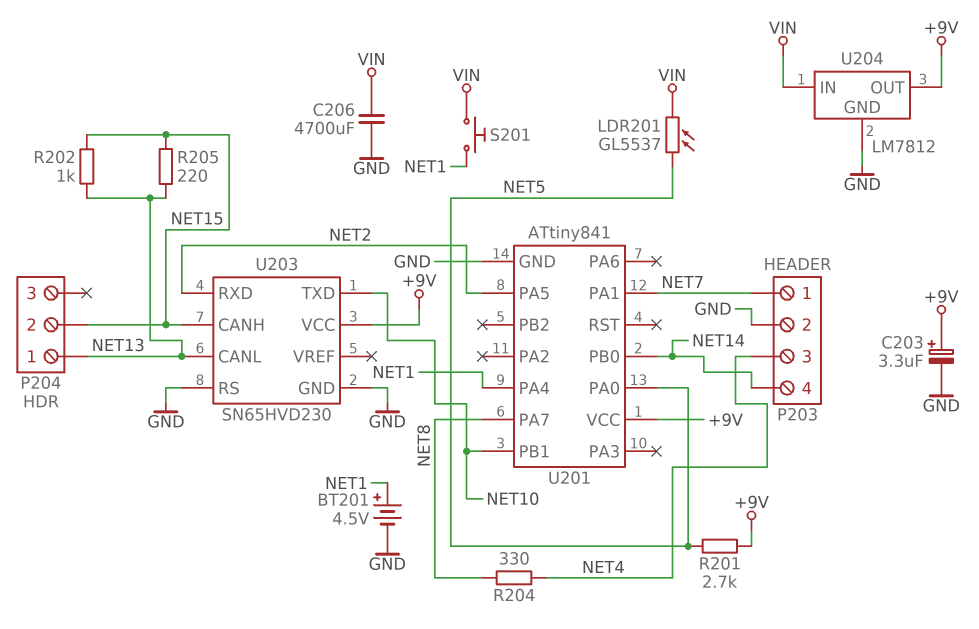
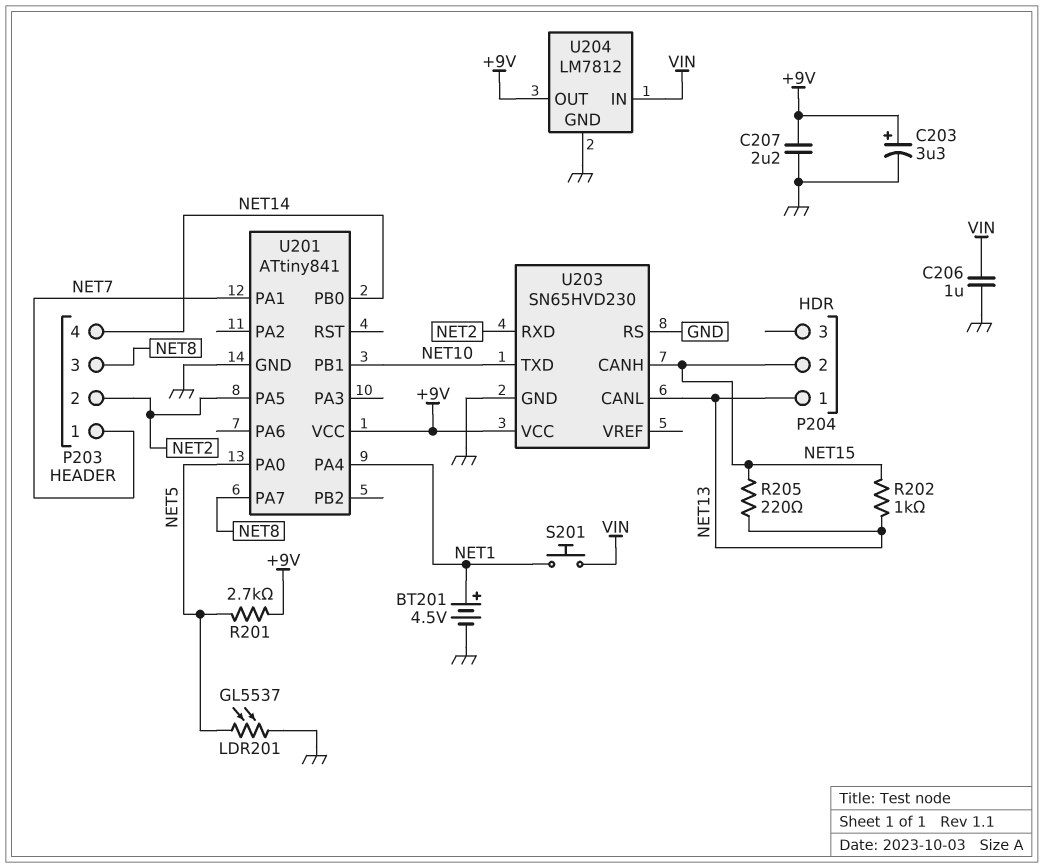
C206: 4700uF (GND, VIN) -> 1uF (GND, VIN)
C207: none -> 2.2uF (+9V, GND)
LDR201: GL5537 (NET5, VIN) -> GL5537 (GND, NET5)
P203 pin 2: GND -> NET2
P203 pin 3: NET4 -> NET8
R204: 330 (NET4, NET8) -> none

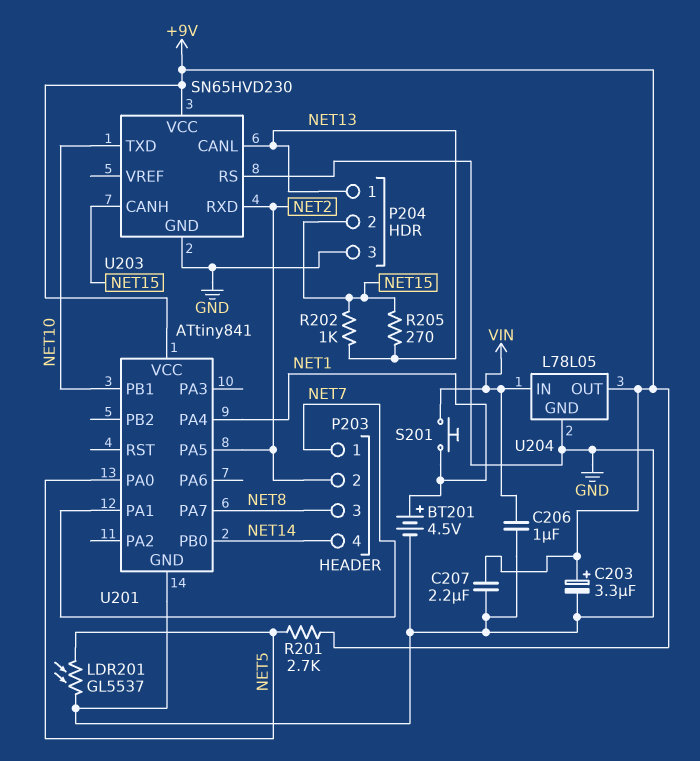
P204 pin 3: none -> GND
R205: 220 (NET13, NET15) -> 270 (NET13, NET15)
U204: LM7812 -> L78L05

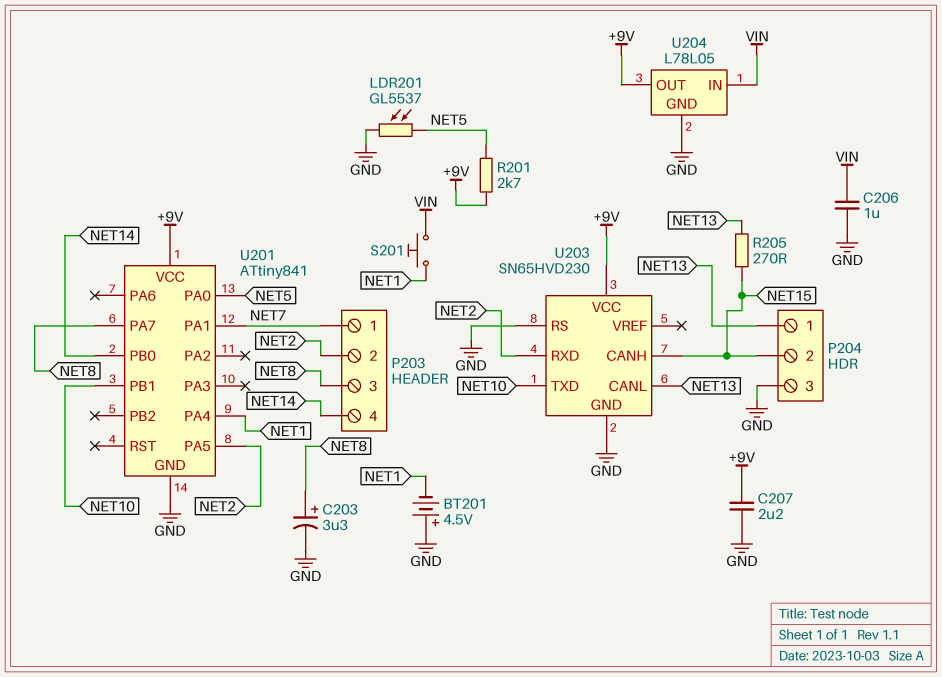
BT201: 4.5V (plus NET1, minus GND) -> 4.5V (plus GND, minus NET1)
C203: 3.3uF (plus +9V, minus GND) -> 3.3uF (plus NET8, minus GND)
R202: 1k (NET13, NET15) -> none

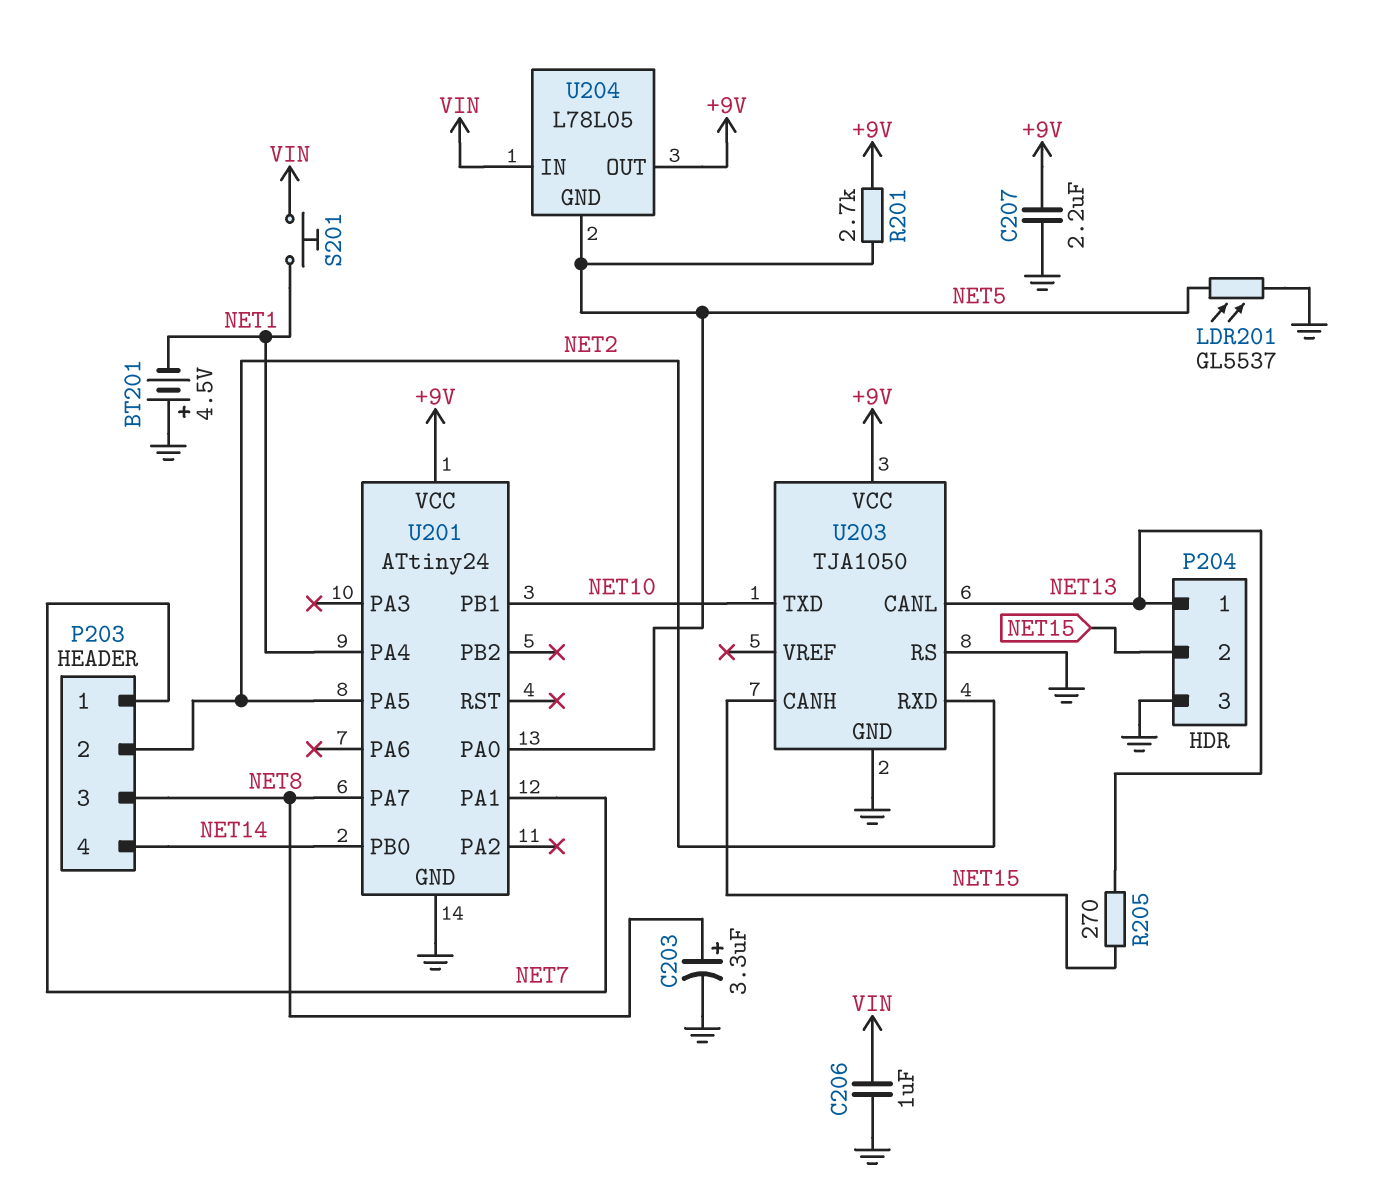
U201: ATtiny841 -> ATtiny24
U203: SN65HVD230 -> TJA1050
U204 pin GND: GND -> NET5

